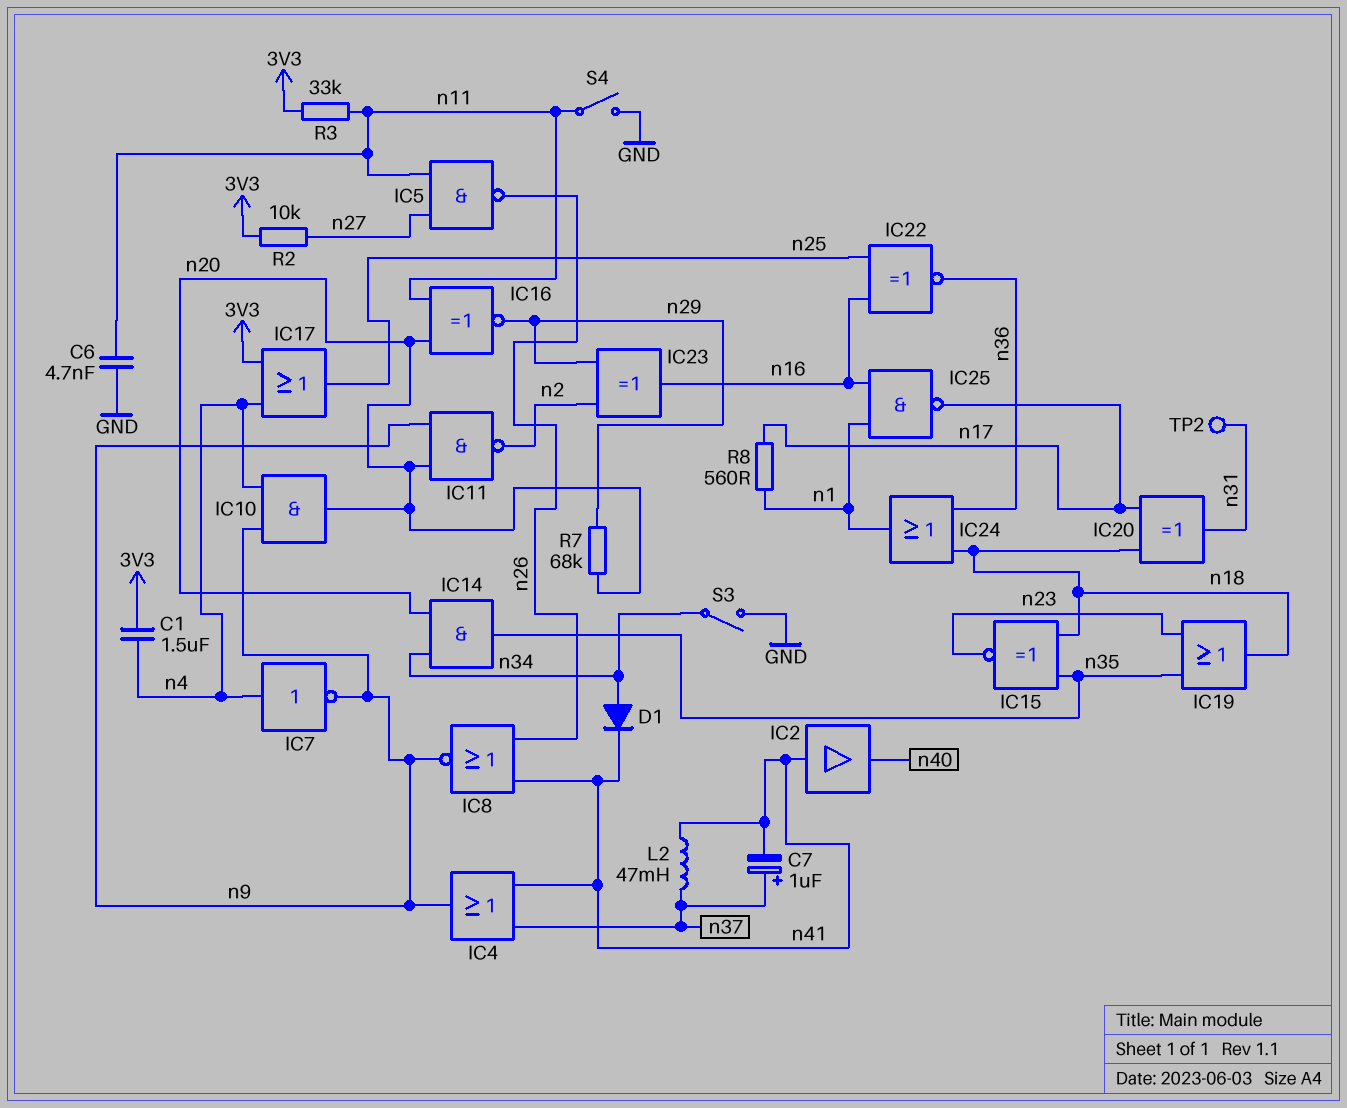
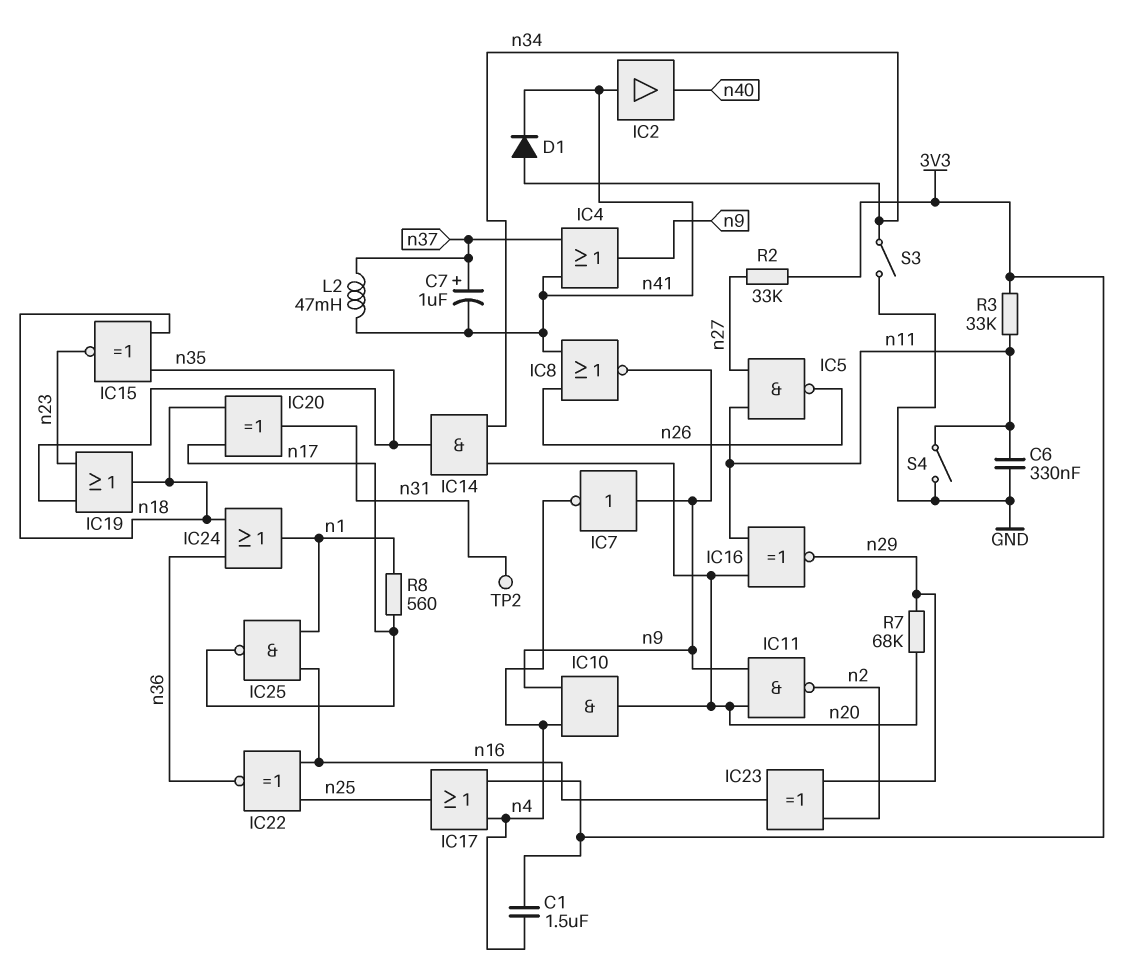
C6: 4.7nF (GND, n11) -> 330nF (GND, n11)
IC7: NOT (in n4, out n9) -> NOT (in n9, out n4)
R2: 10k (3V3, n27) -> 33k (3V3, n27)

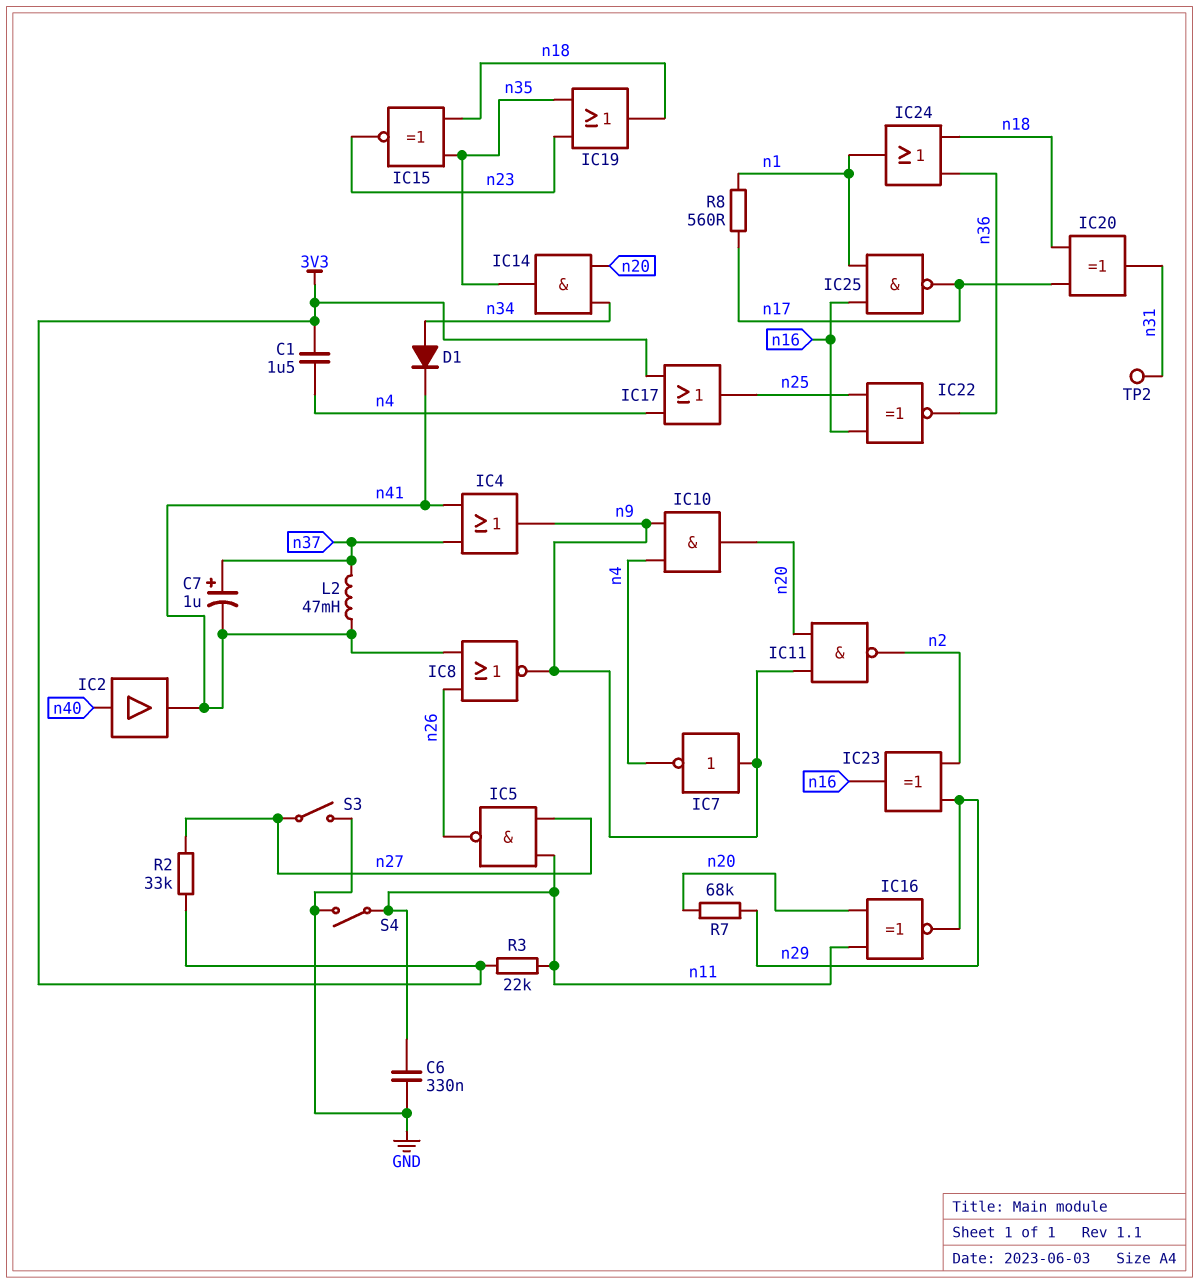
IC2: buffer (in n41, out n40) -> buffer (in n40, out n41)
R3: 33k (3V3, n11) -> 22k (3V3, n11)
S3: switch (GND, n34) -> switch (GND, n27)

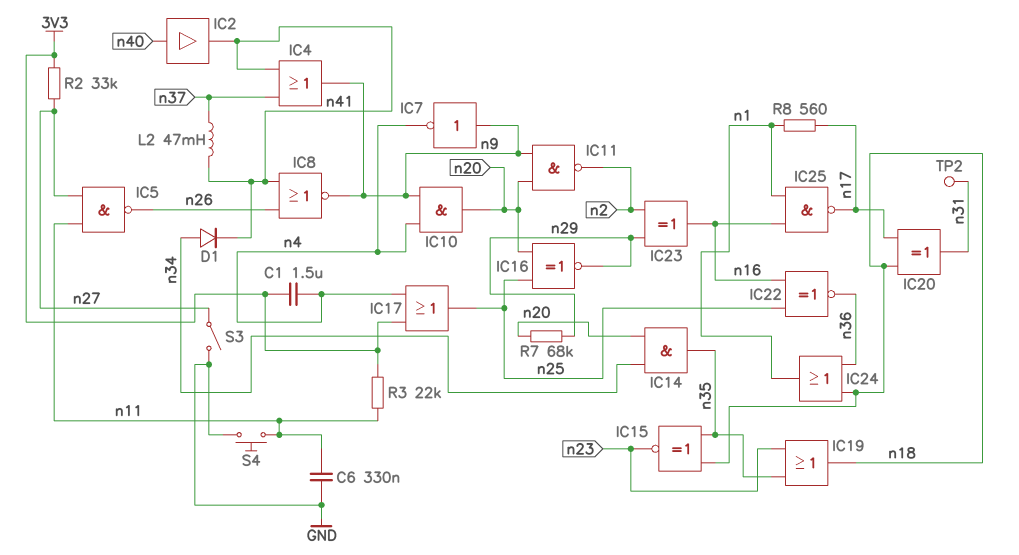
C7: 1uF (plus n37, minus n41) -> none
IC16: XNOR (in n11, in n20, out n29) -> XNOR (in n20, in n25, out n29)
S4: switch (GND, n11) -> button (GND, n11)

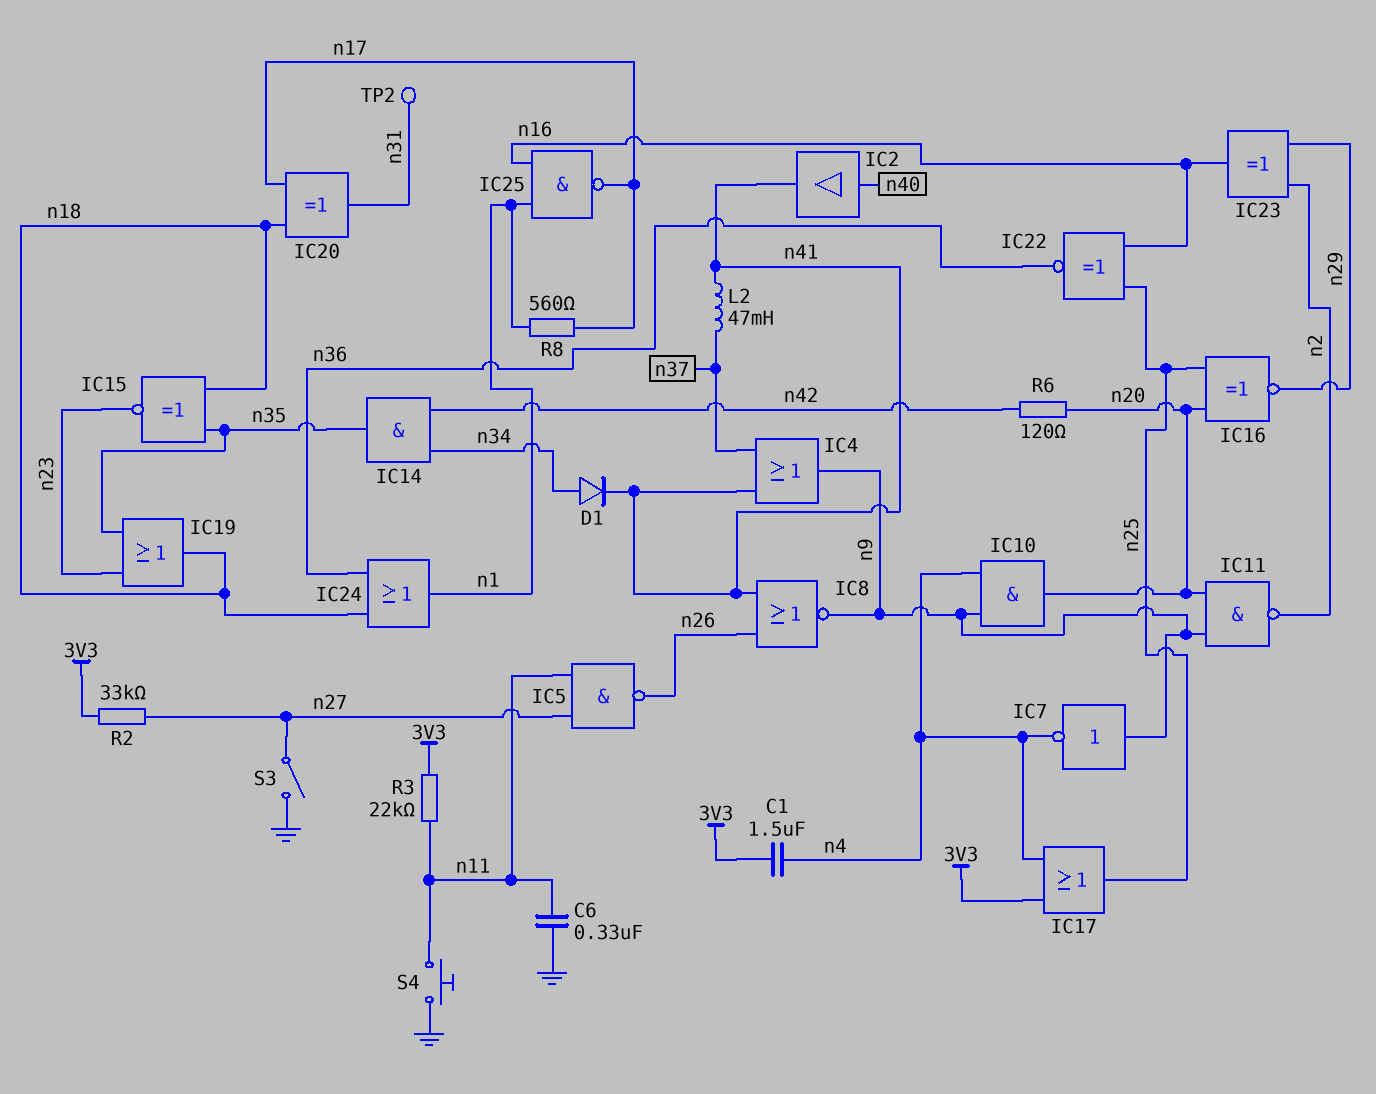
IC14: AND (in n20, in n34, out n35) -> AND (in n34, in n42, out n35)
R6: none -> 120 (n20, n42)
R7: 68k (n20, n29) -> none

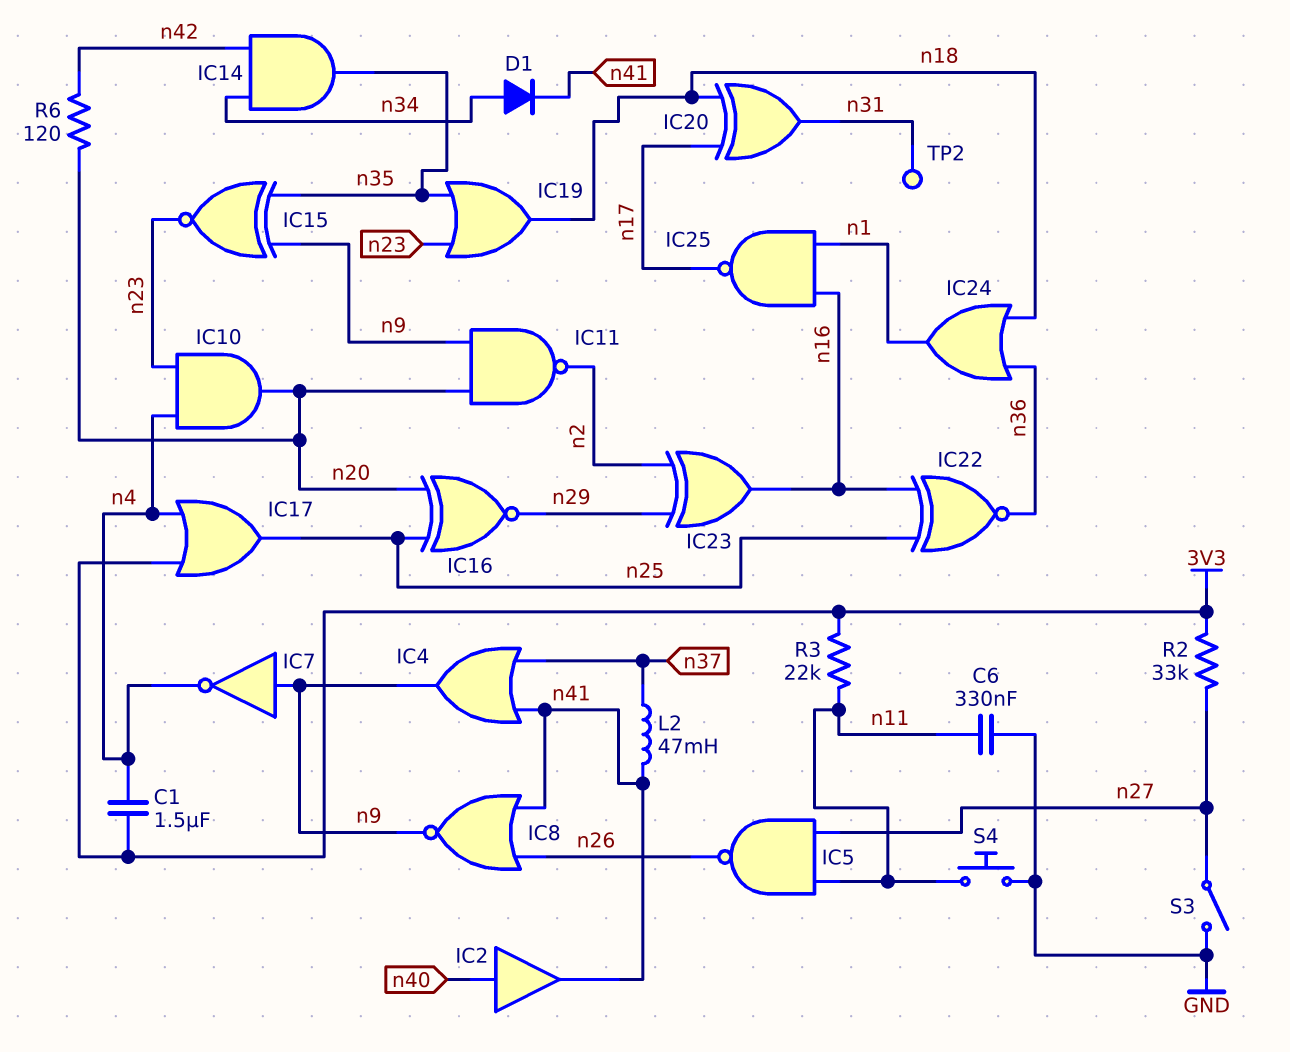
IC10: AND (in n4, in n9, out n20) -> AND (in n4, in n23, out n20)
IC15: XNOR (in n18, in n35, out n23) -> XNOR (in n9, in n35, out n23)
R8: 560 (n1, n17) -> none

